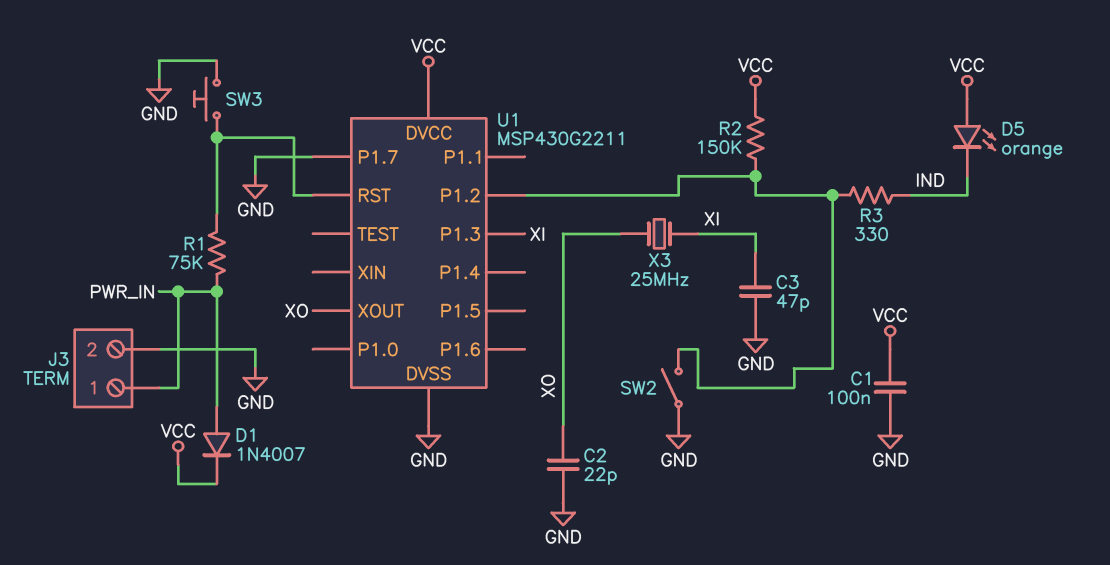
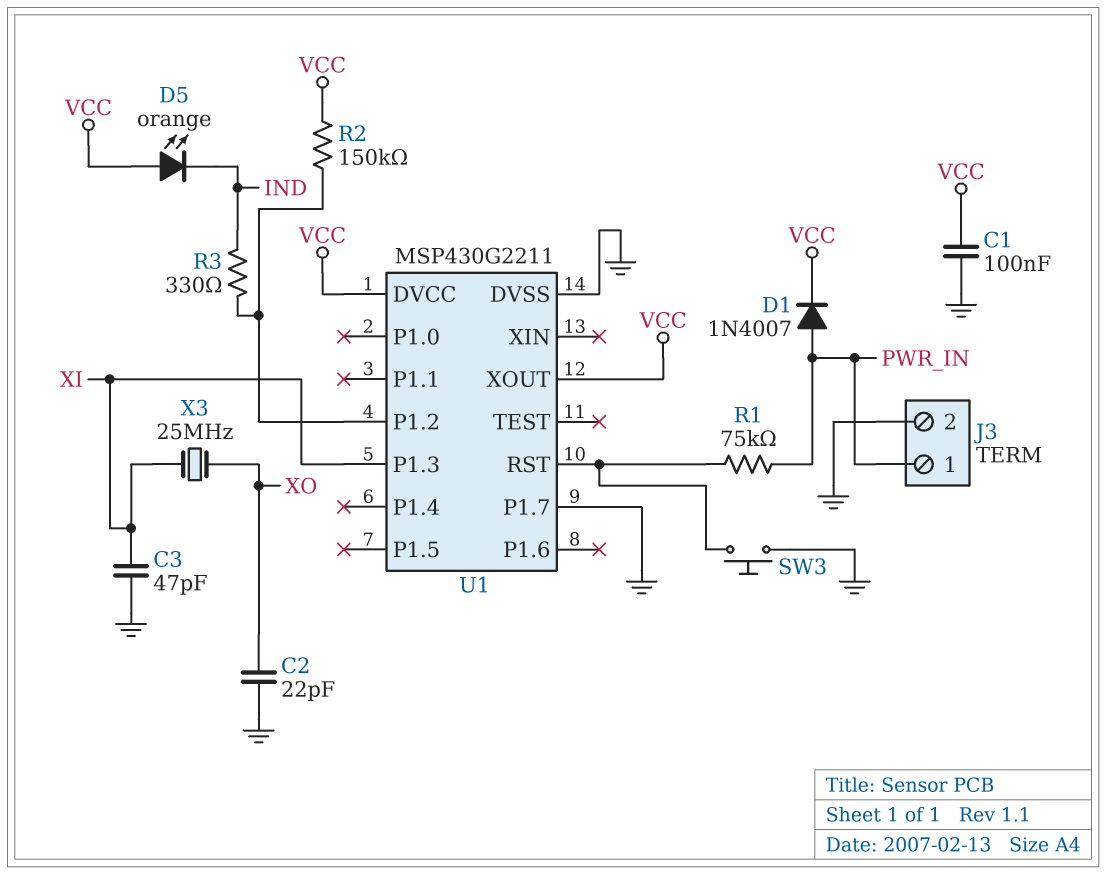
SW2: switch (GND, U1/P1.2) -> none
U1 pin XOUT: XO -> VCC

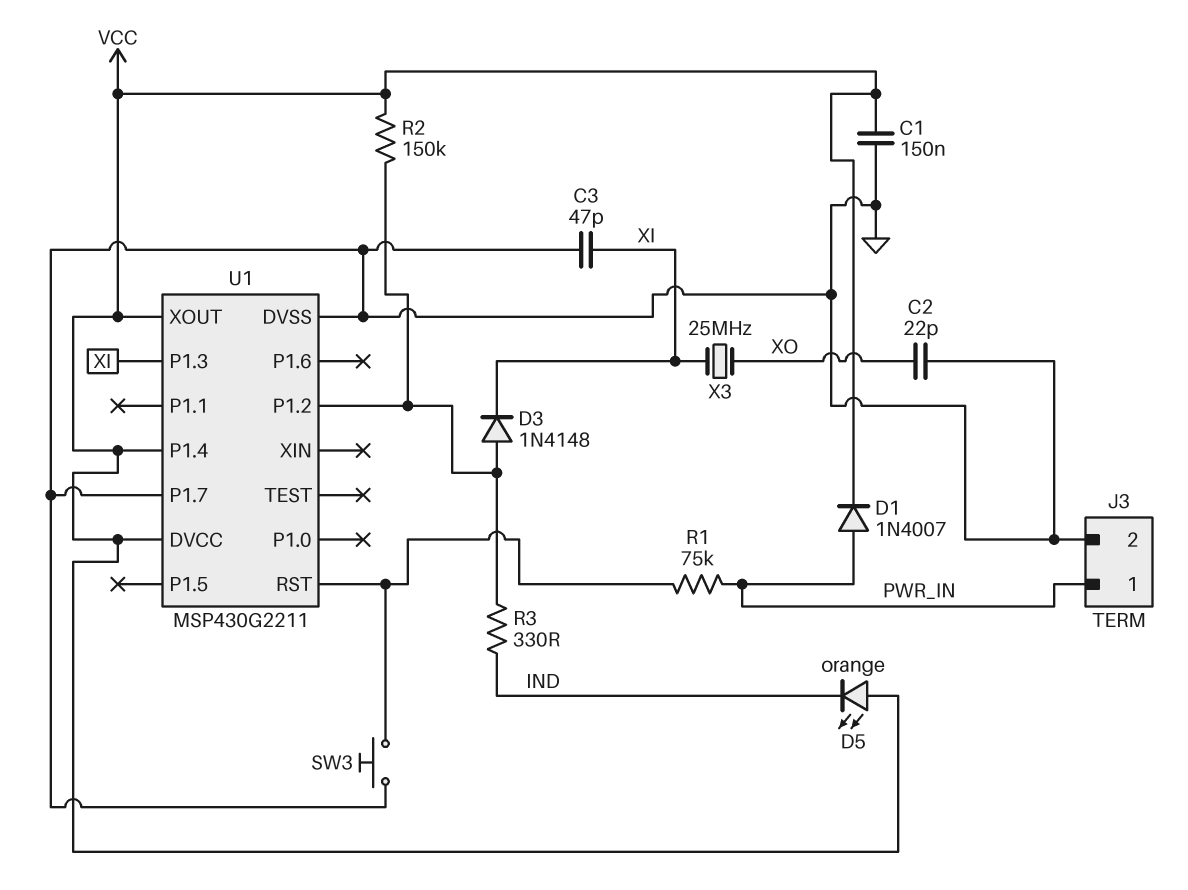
C1: 100nF (GND, VCC) -> 150nF (GND, VCC)
D3: none -> diode 1N4148 (A U1/P1.2, K XI)
U1 pin P1.4: none -> VCC

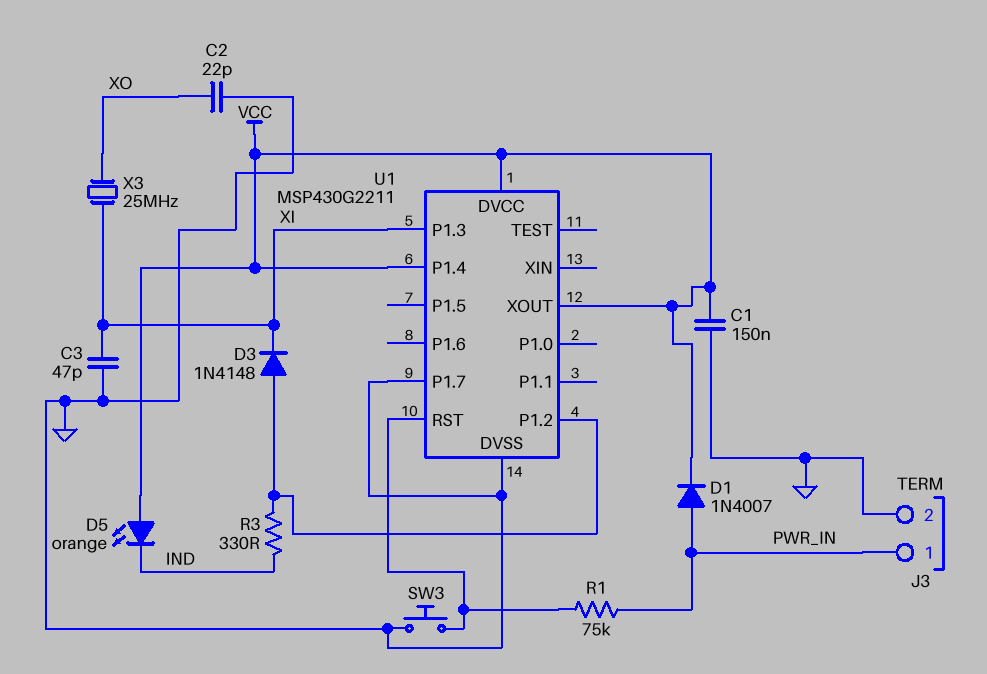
R2: 150k (U1/P1.2, VCC) -> none

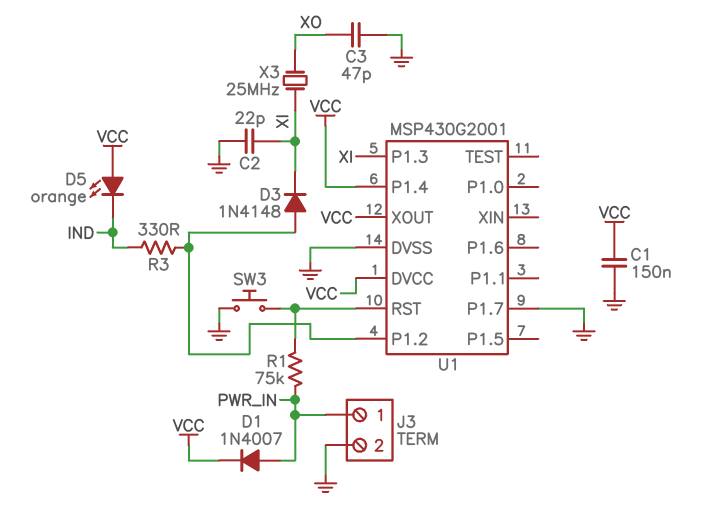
C2: 22pF (GND, XO) -> 22pF (GND, XI)
C3: 47pF (GND, XI) -> 47pF (GND, XO)
U1: MSP430G2211 -> MSP430G2001

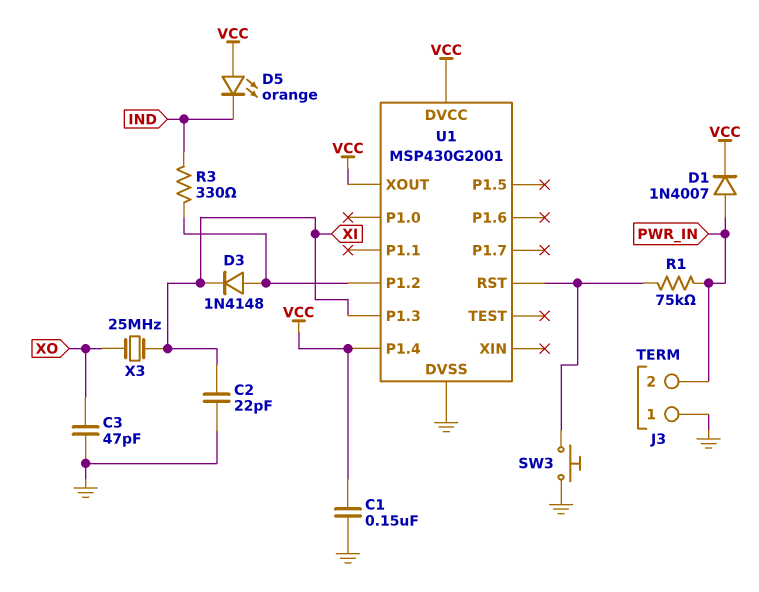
J3 pin 1: PWR_IN -> GND
J3 pin 2: GND -> PWR_IN
U1 pin P1.7: GND -> none

